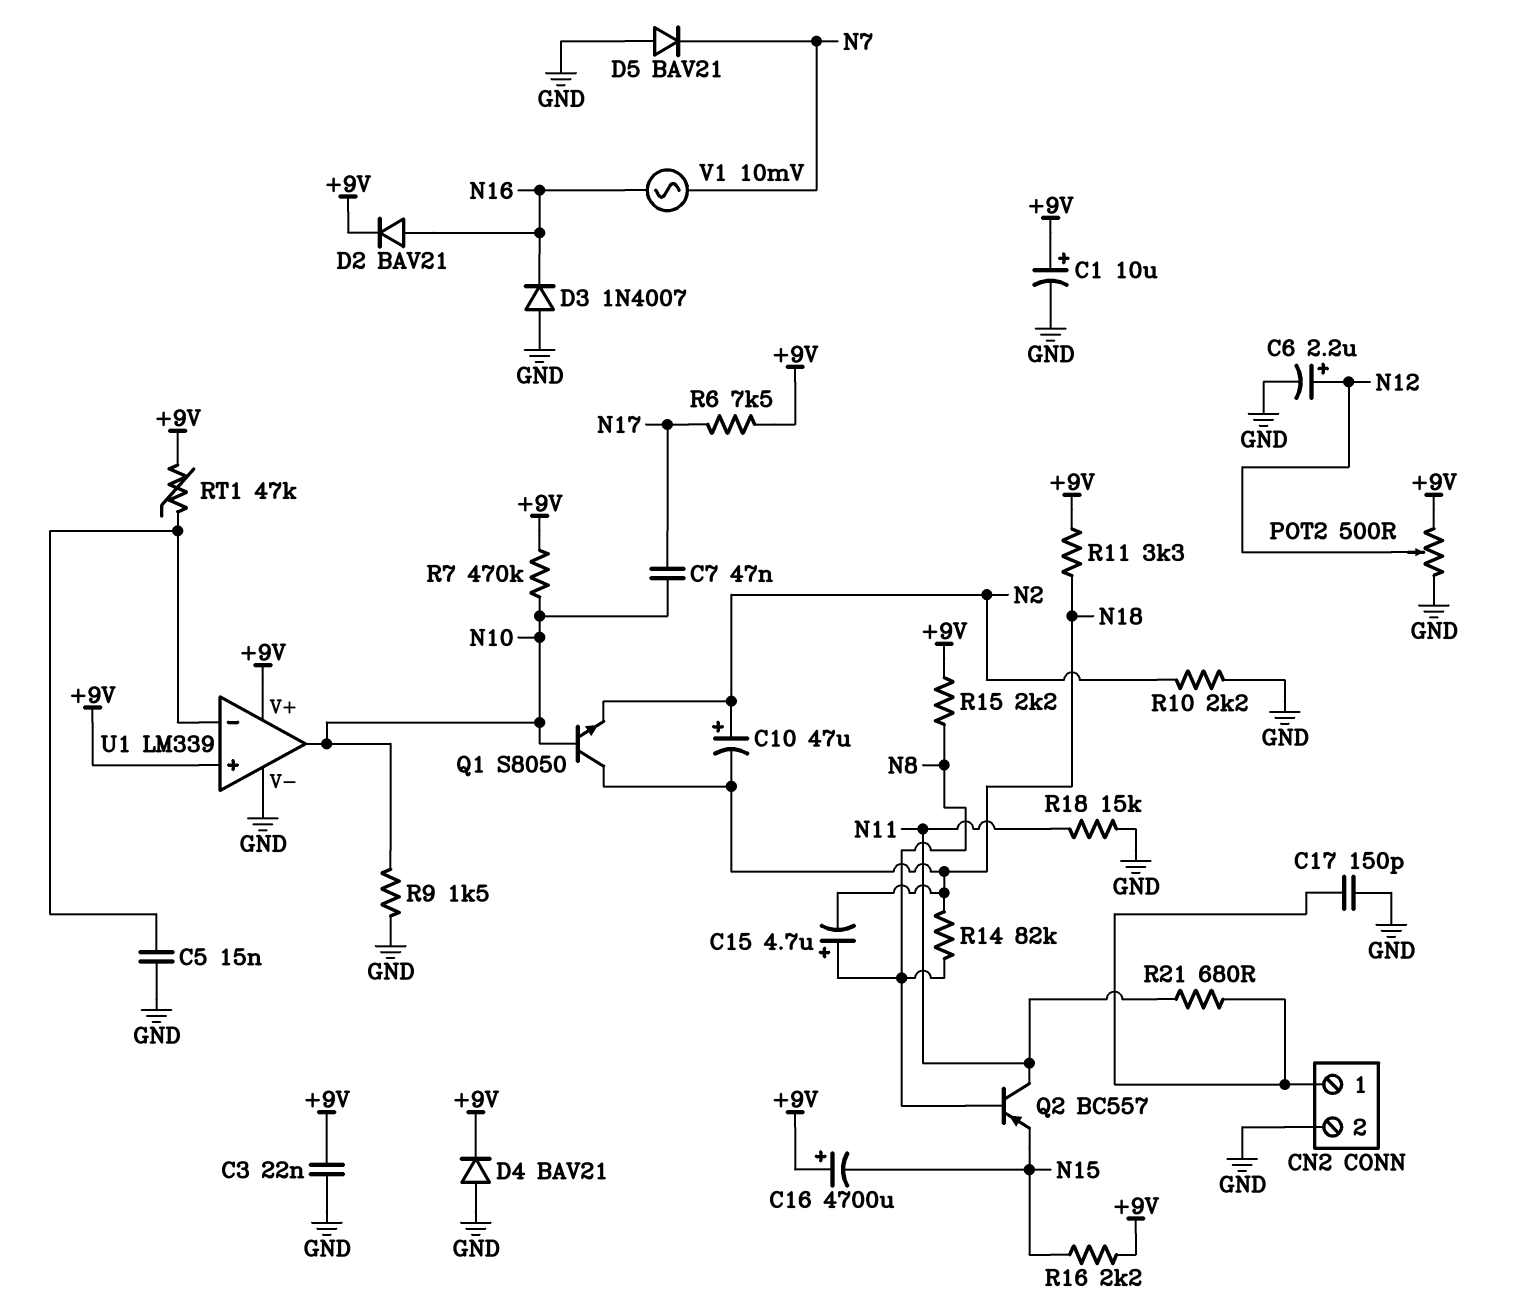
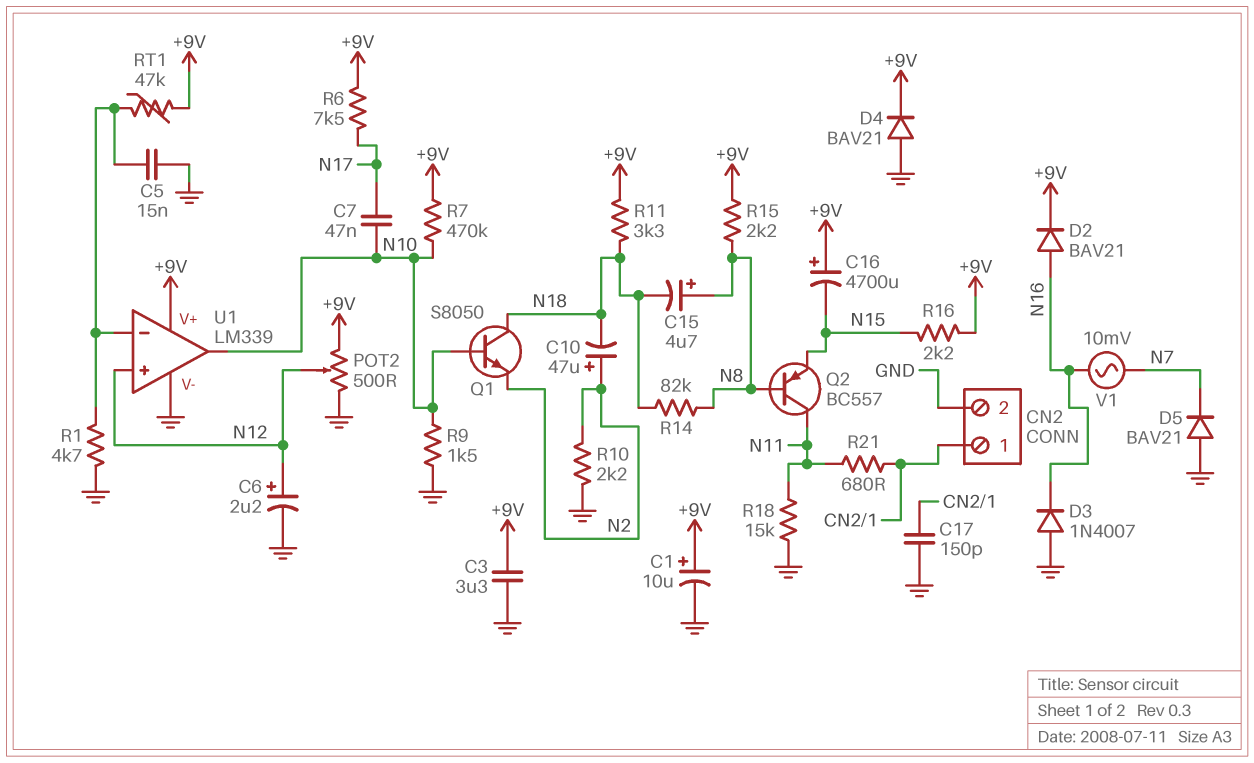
C3: 22nF (+9V, GND) -> 3.3uF (+9V, GND)
R1: none -> 4.7k (GND, U1/in-)
U1 pin in+: +9V -> N12

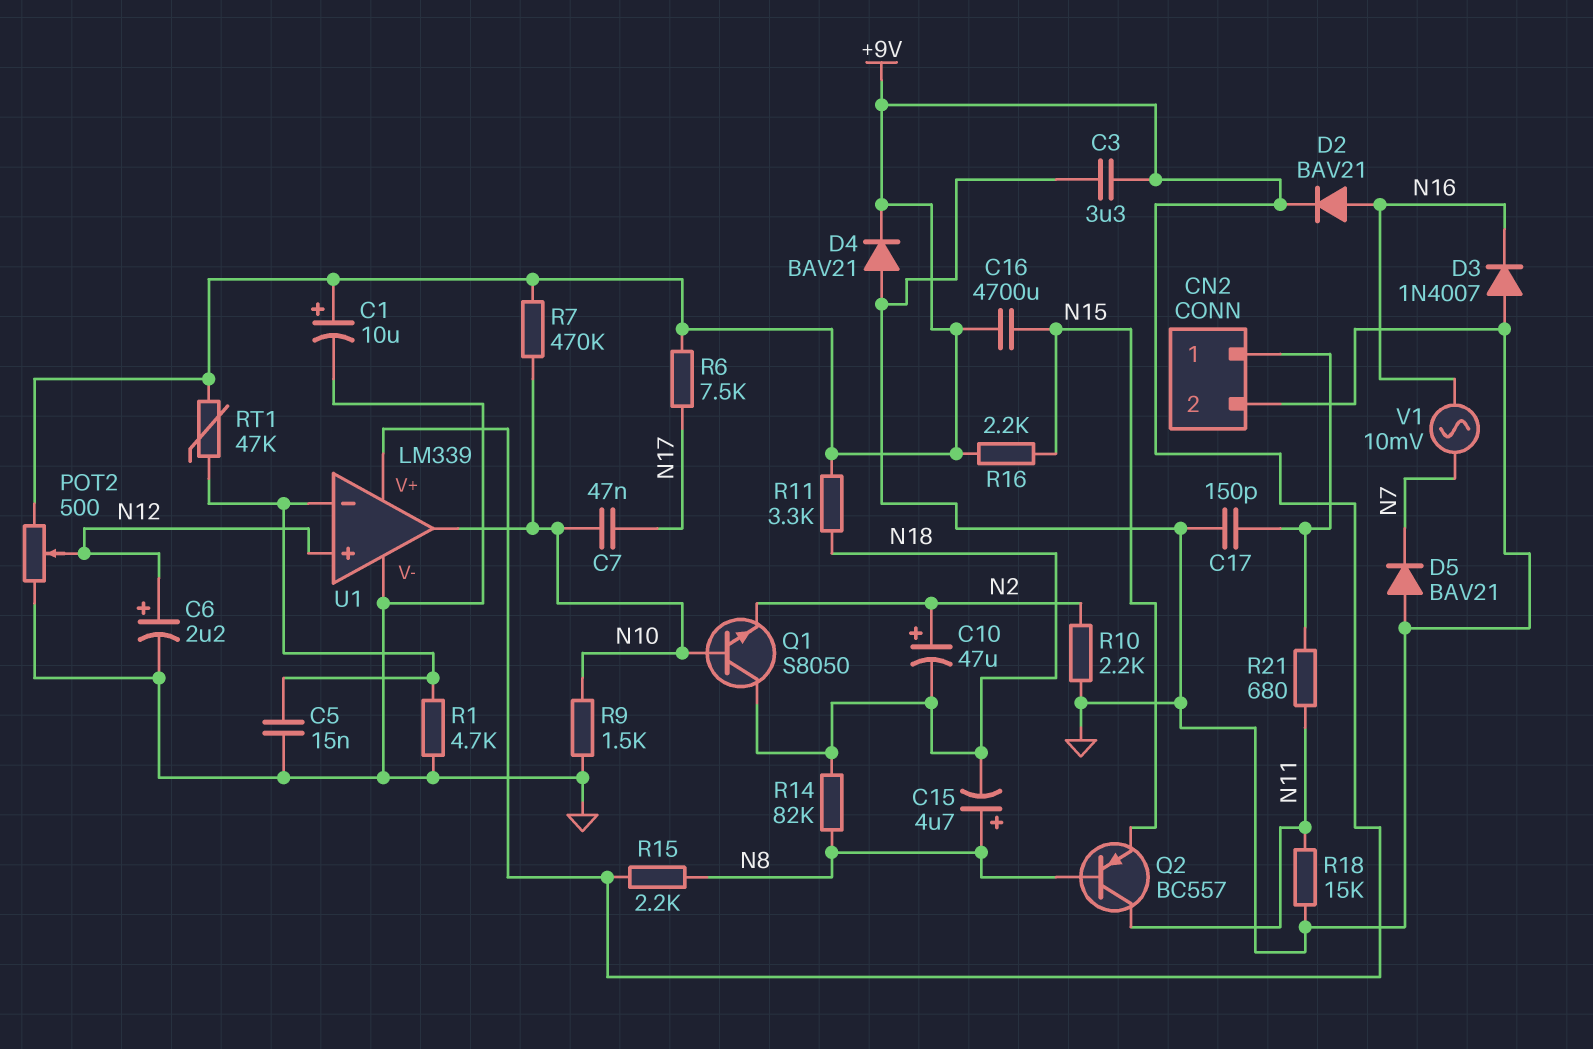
C16: 4700uF (plus +9V, minus N15) -> 4700uF (+9V, N15)

